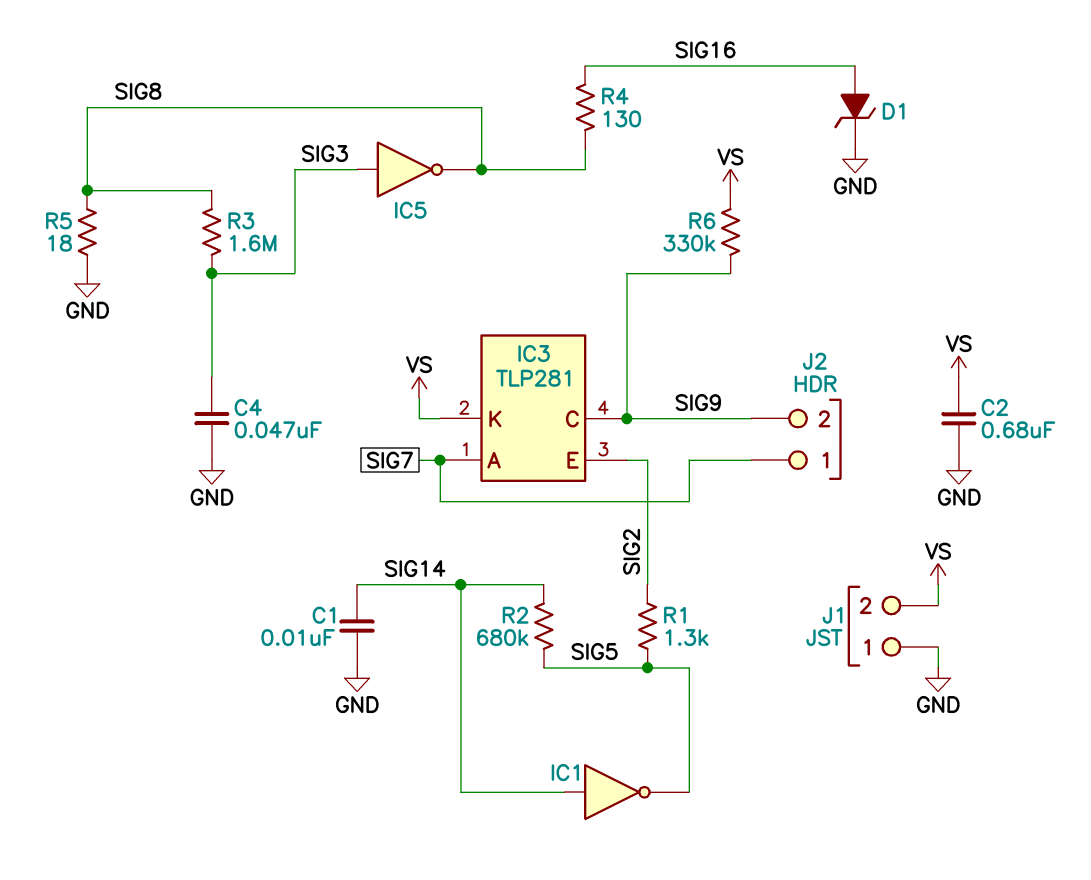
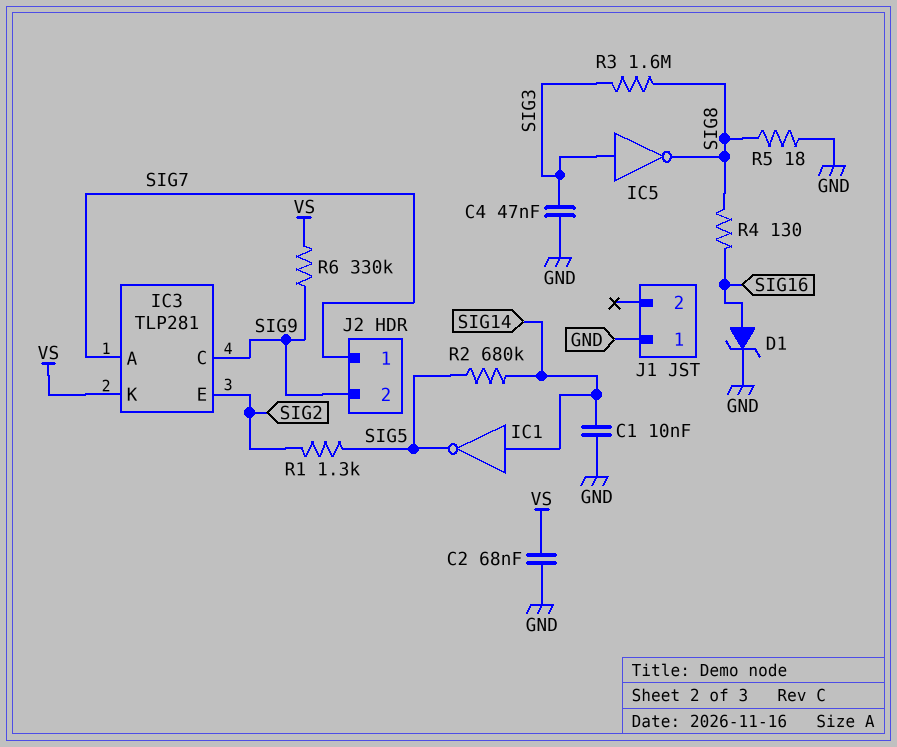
C2: 680nF (GND, VS) -> 68nF (GND, VS)
J1 pin 2: VS -> none

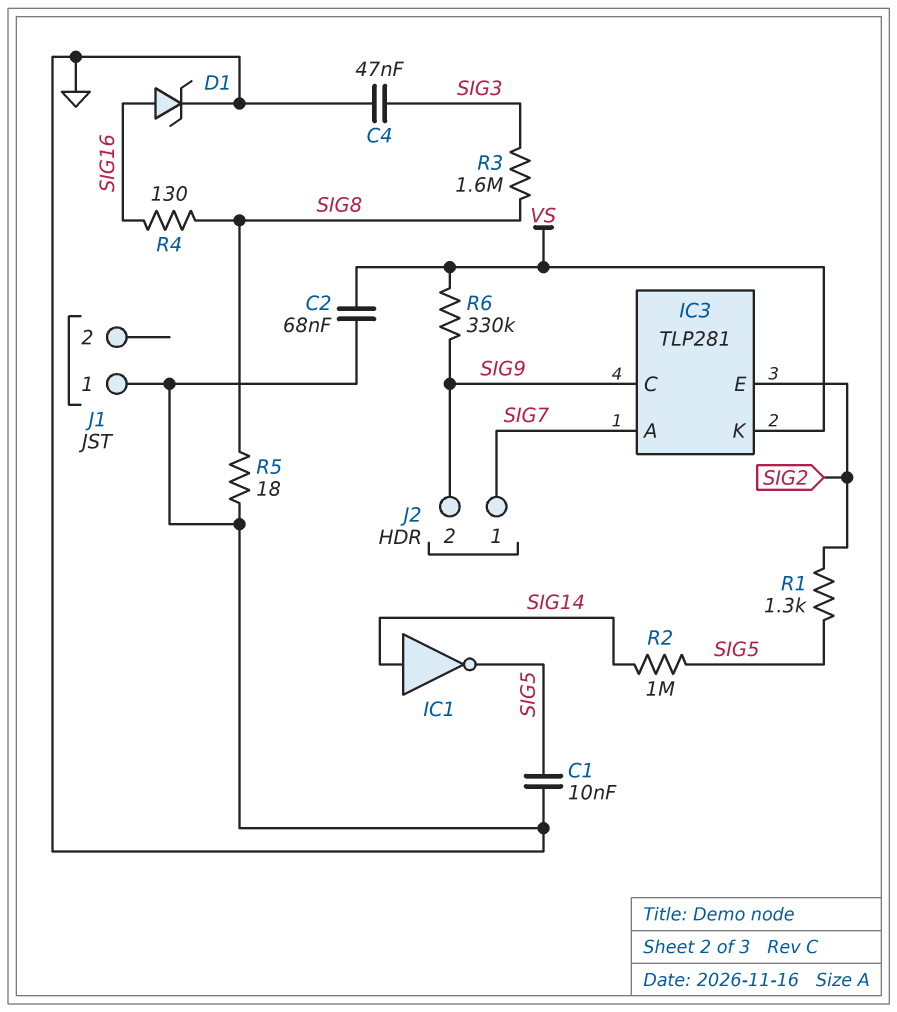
C1: 10nF (GND, SIG14) -> 10nF (GND, SIG5)
IC5: NOT (in SIG3, out SIG8) -> none
R2: 680k (SIG5, SIG14) -> 1M (SIG5, SIG14)

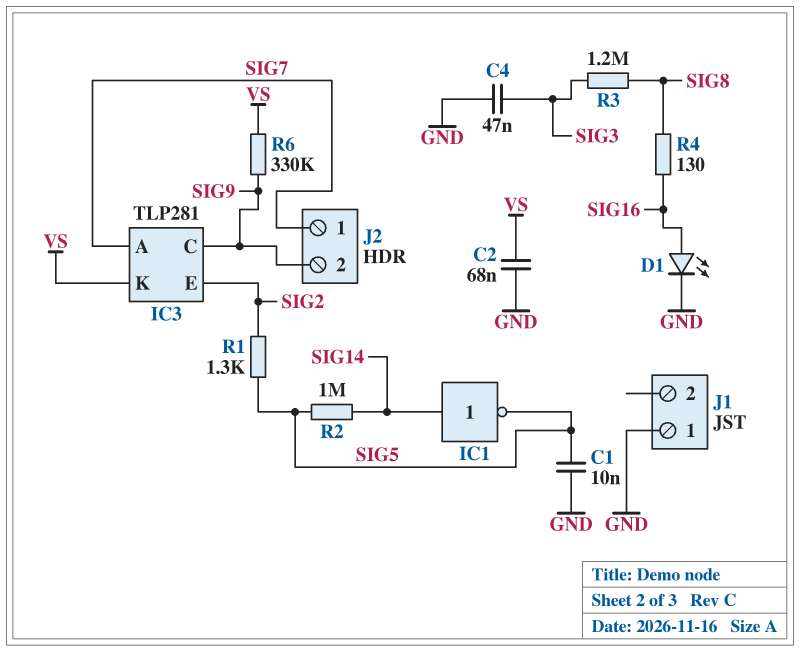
D1: zener (A SIG16, K GND) -> LED (A SIG16, K GND)
R3: 1.6M (SIG3, SIG8) -> 1.2M (SIG3, SIG8)
R5: 18 (GND, SIG8) -> none

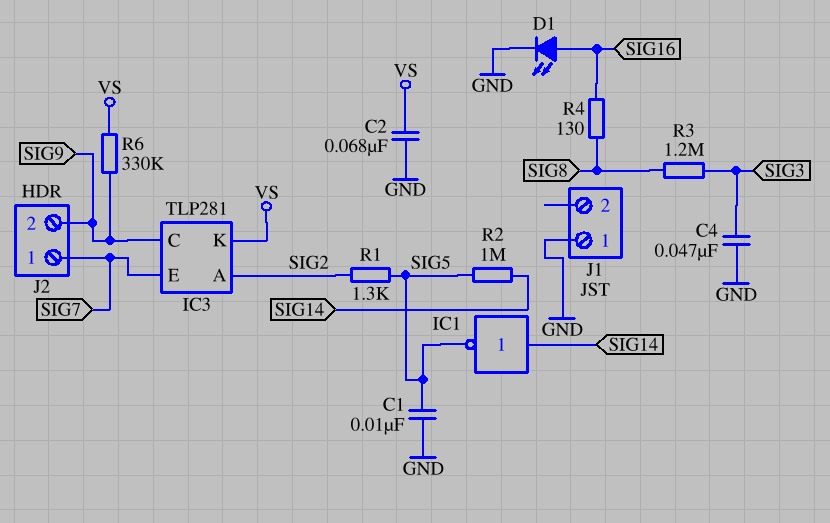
IC3 pin A: SIG7 -> SIG2
IC3 pin E: SIG2 -> SIG7

